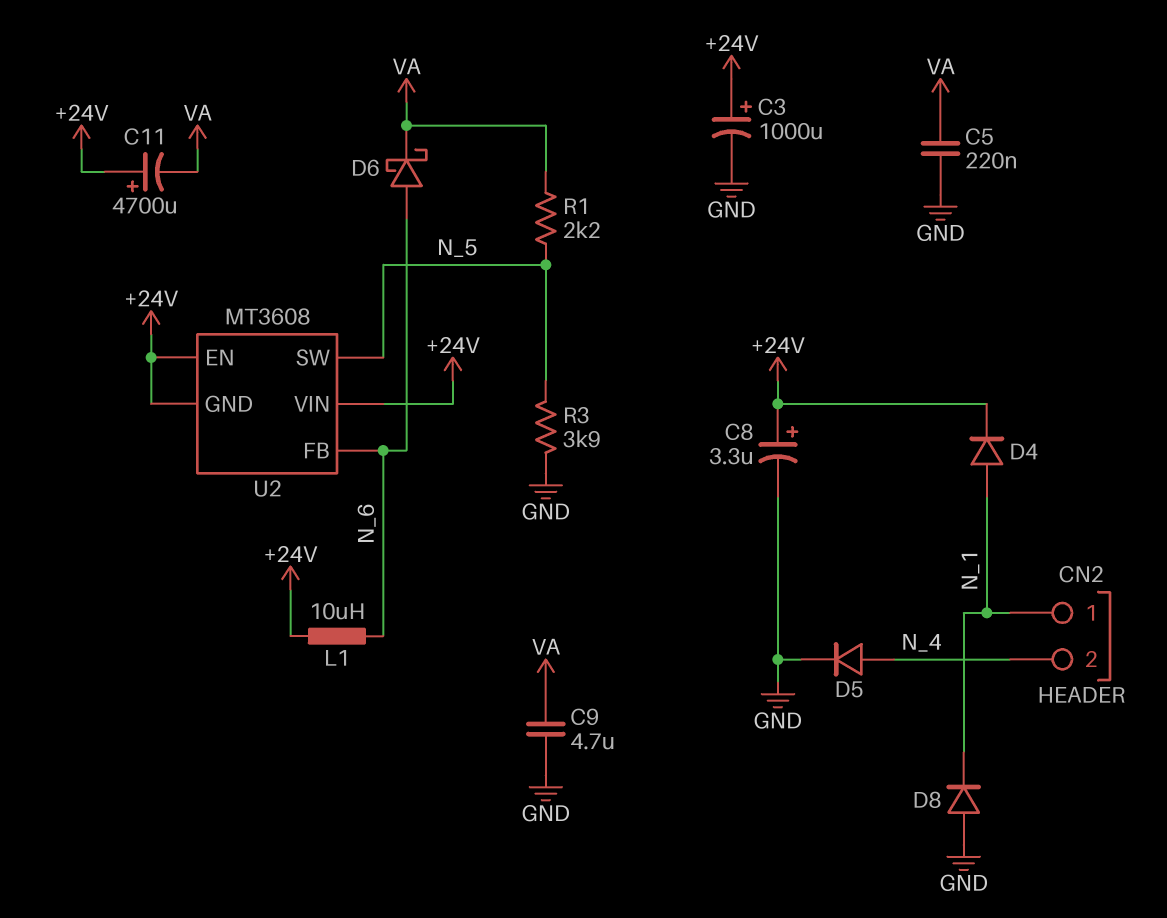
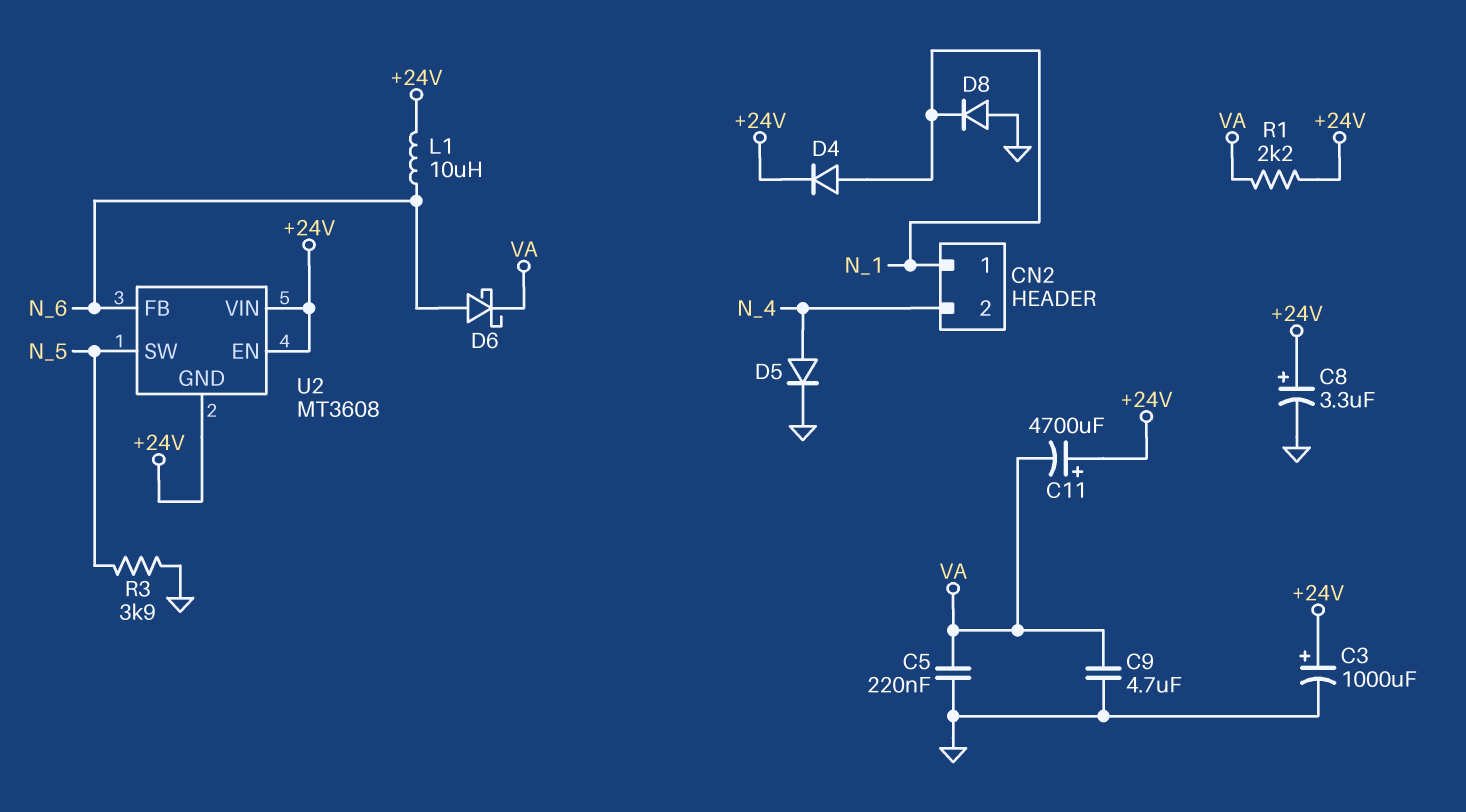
R1: 2.2k (N_5, VA) -> 2.2k (+24V, VA)

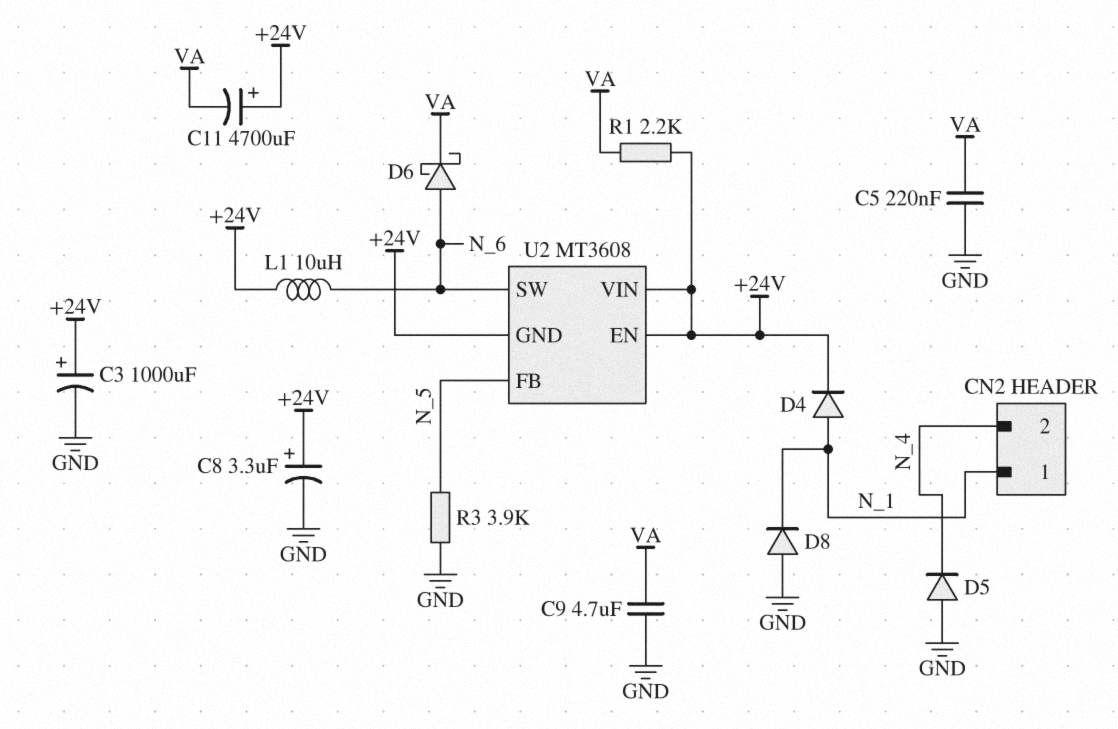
D5: diode (A N_4, K GND) -> diode (A GND, K N_4)
U2 pin FB: N_6 -> N_5
U2 pin SW: N_5 -> N_6

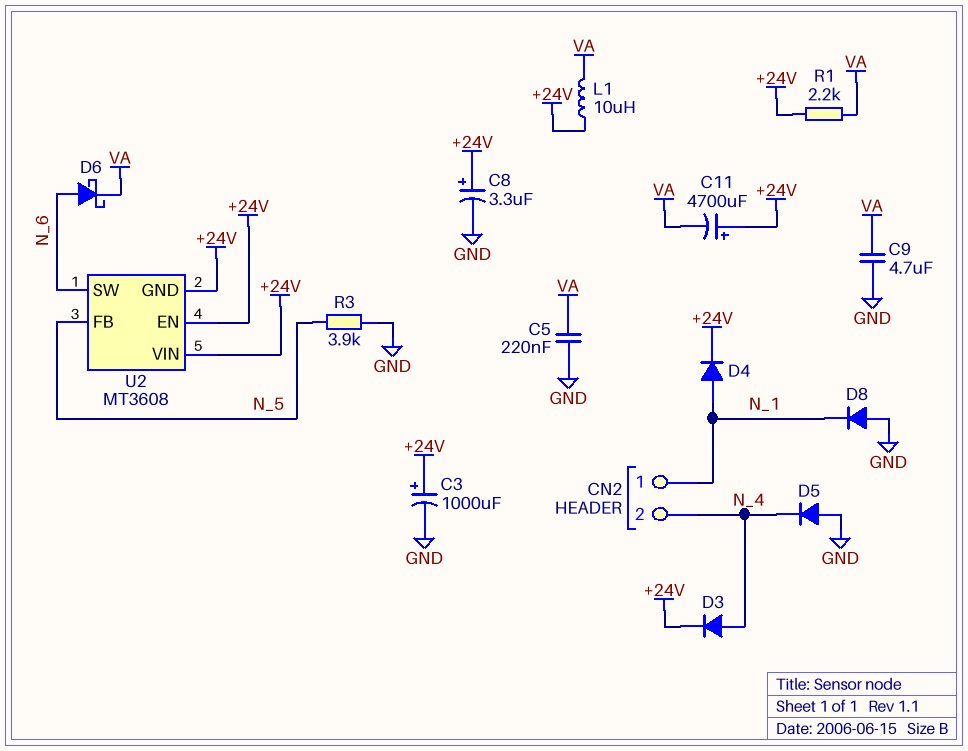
D3: none -> diode (A N_4, K +24V)
L1: 10uH (+24V, N_6) -> 10uH (+24V, VA)

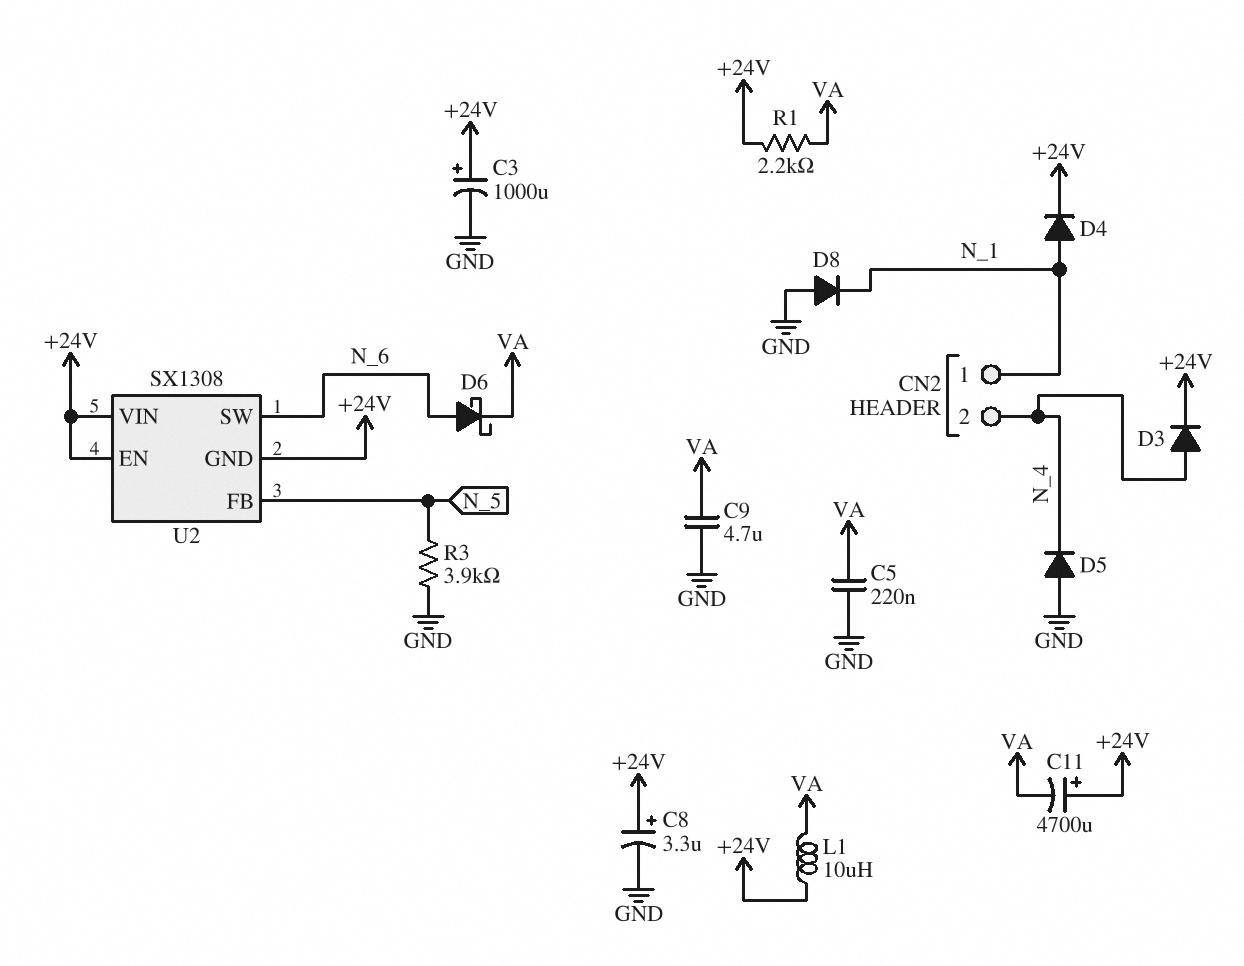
U2: MT3608 -> SX1308

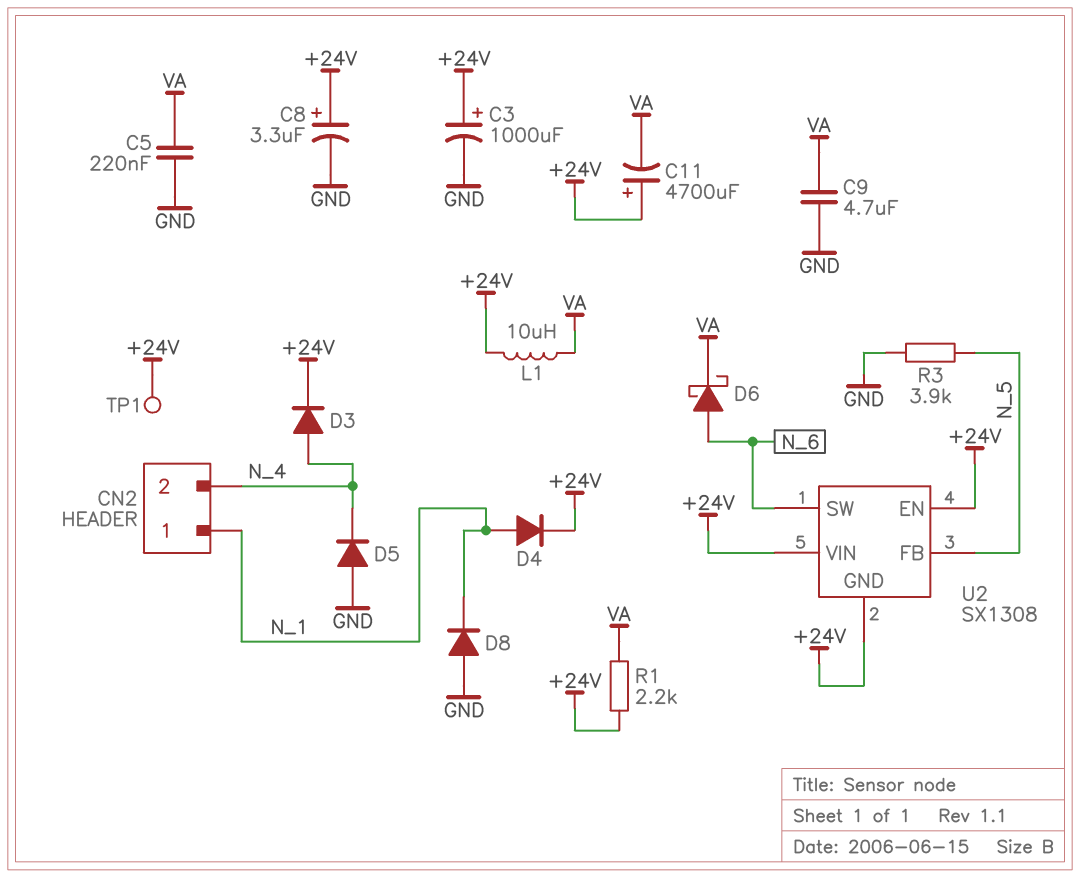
TP1: none -> test point (+24V)

